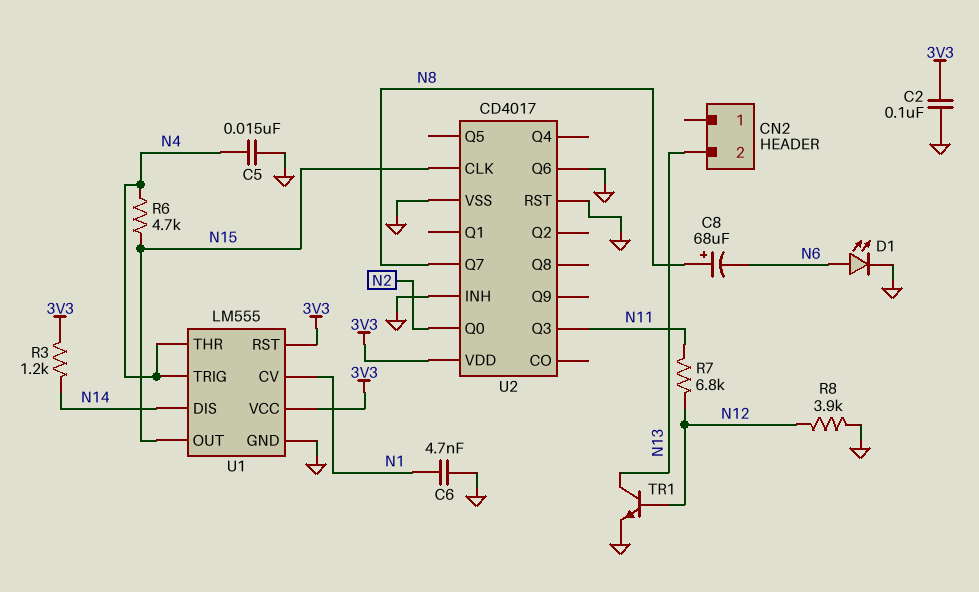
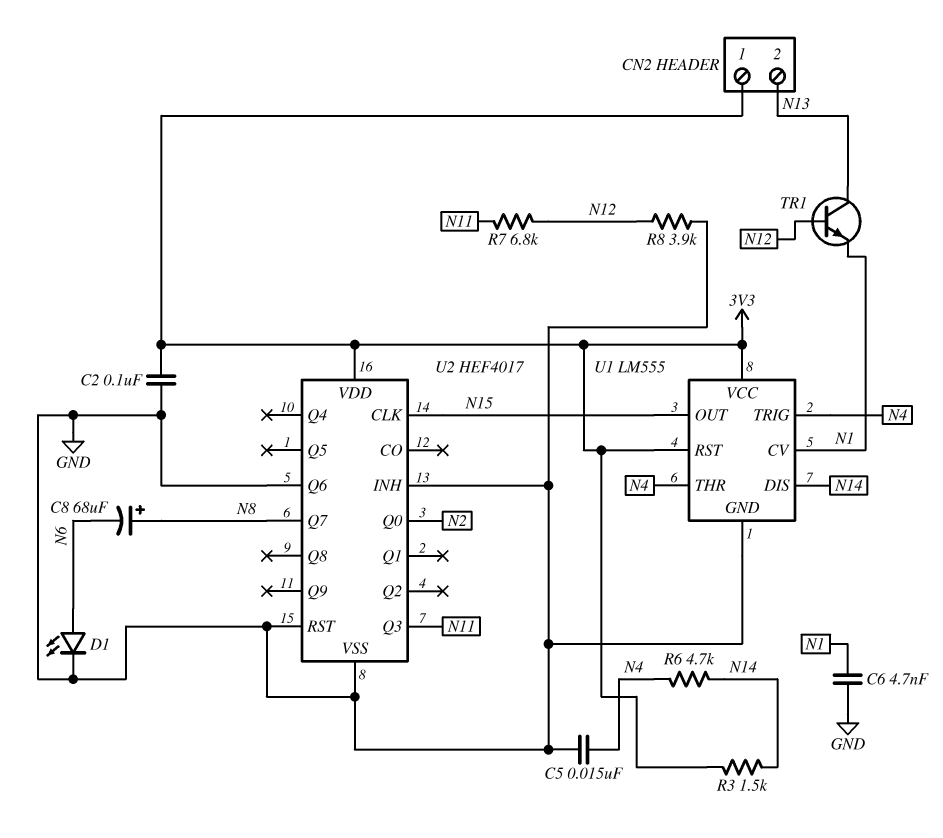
CN2 pin 1: none -> 3V3
R3: 1.2k (3V3, N14) -> 1.5k (3V3, N14)
R6: 4.7k (N4, N15) -> 4.7k (N4, N14)
TR1: NPN (B N12, C N13, E GND) -> NPN (B N12, C N13, E N1)
U2: CD4017 -> HEF4017

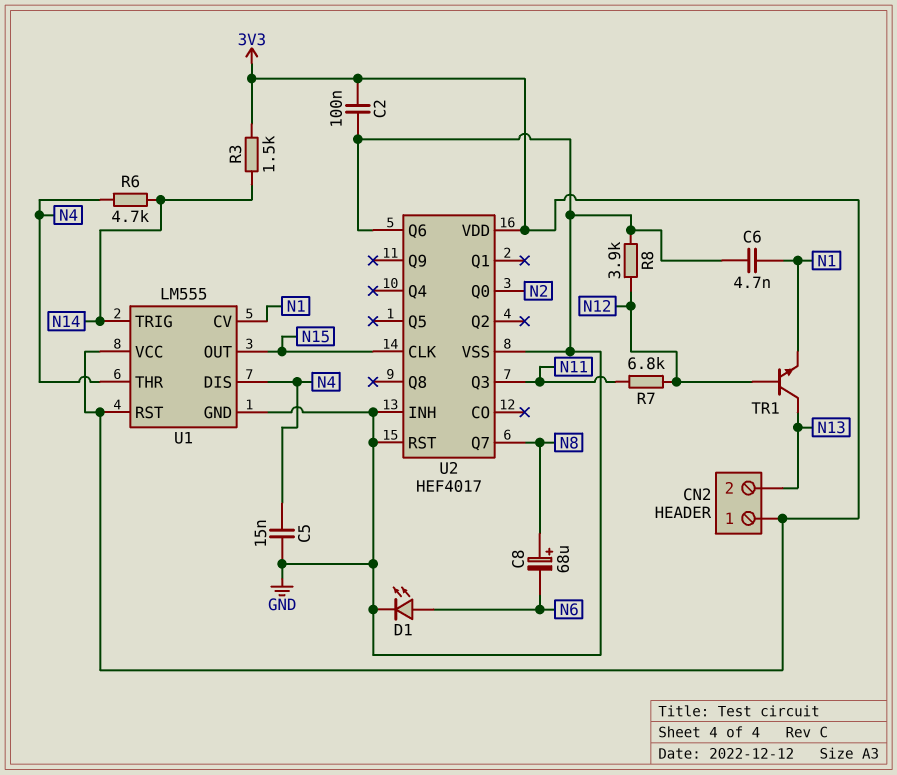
U1 pin DIS: N14 -> N4
U1 pin TRIG: N4 -> N14

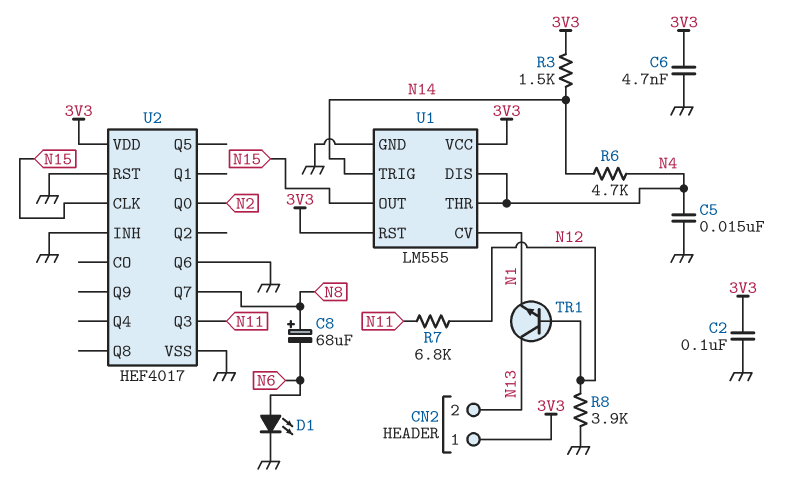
C6: 4.7nF (GND, N1) -> 4.7nF (3V3, GND)

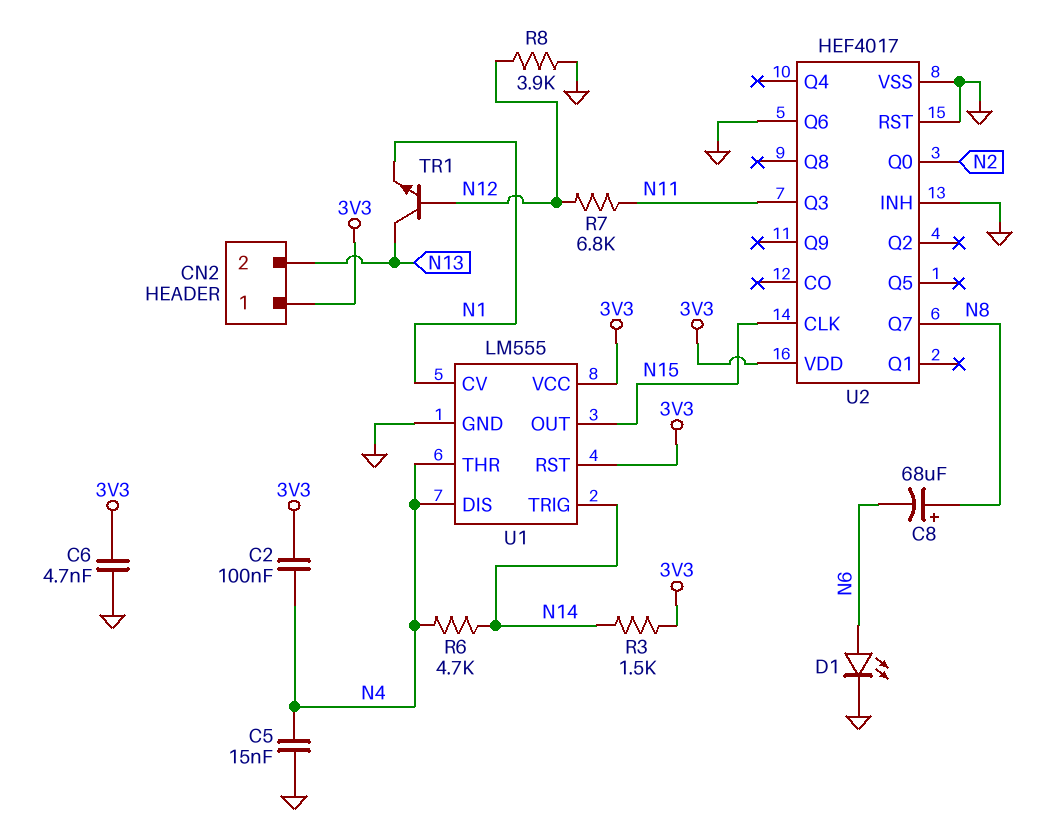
C2: 100nF (3V3, GND) -> 100nF (3V3, N4)

